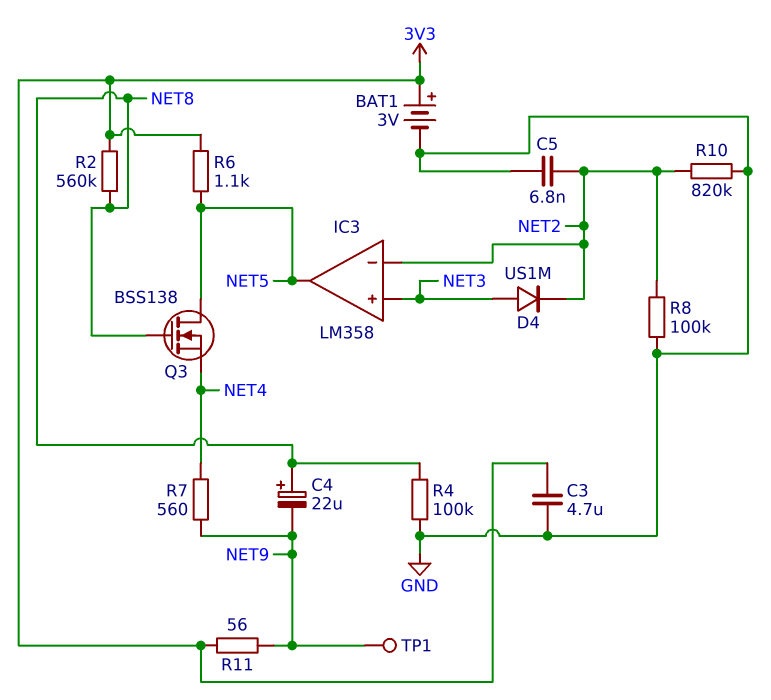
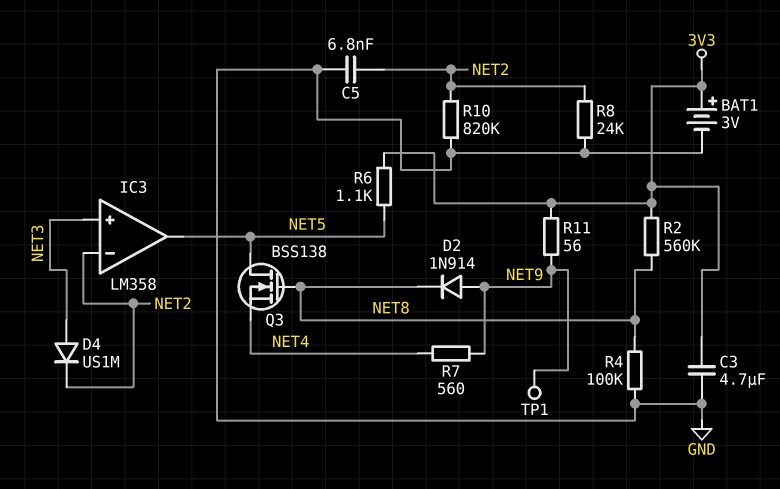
C4: 22uF (plus NET8, minus NET9) -> none
D2: none -> diode 1N914 (A NET9, K NET8)
R8: 100k (GND, NET2) -> 24k (GND, NET2)

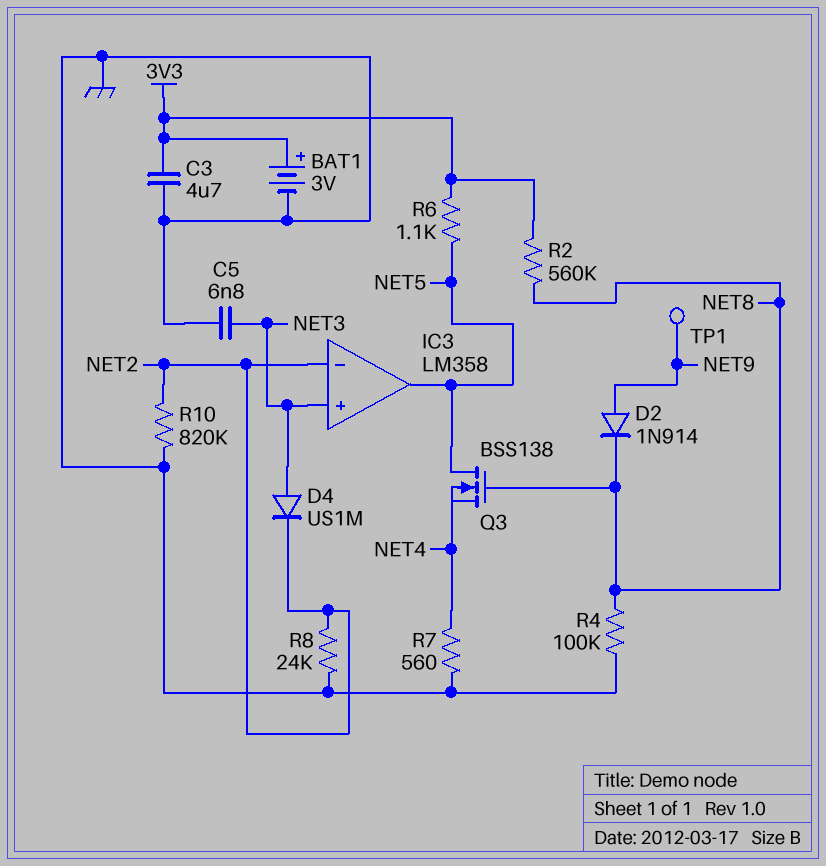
C5: 6.8nF (GND, NET2) -> 6.8nF (GND, NET3)
R7: 560 (NET4, NET9) -> 560 (GND, NET4)
R11: 56 (3V3, NET9) -> none

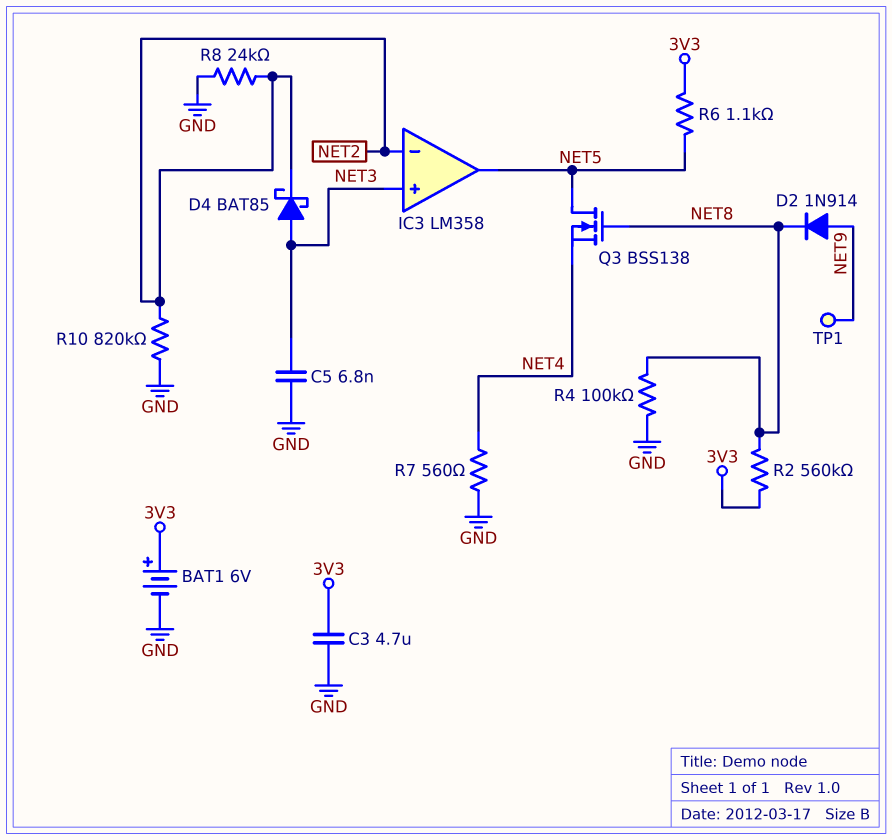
BAT1: 3V (plus 3V3, minus GND) -> 6V (plus 3V3, minus GND)
D4: diode US1M (A NET3, K NET2) -> schottky BAT85 (A NET3, K NET2)

